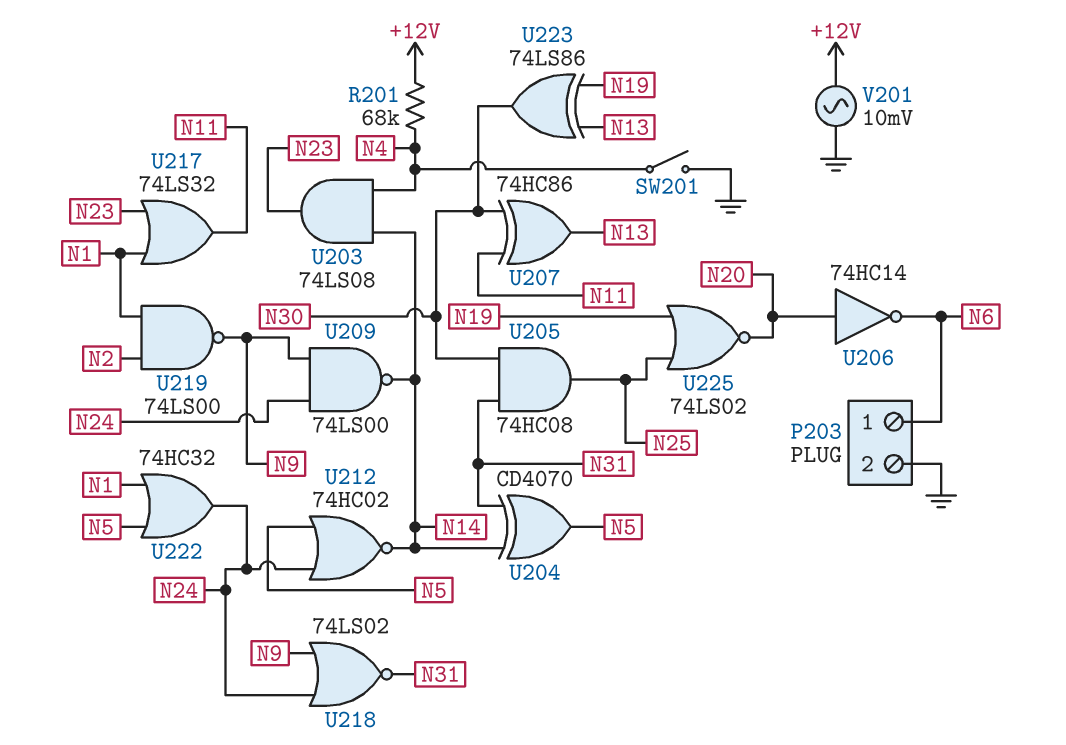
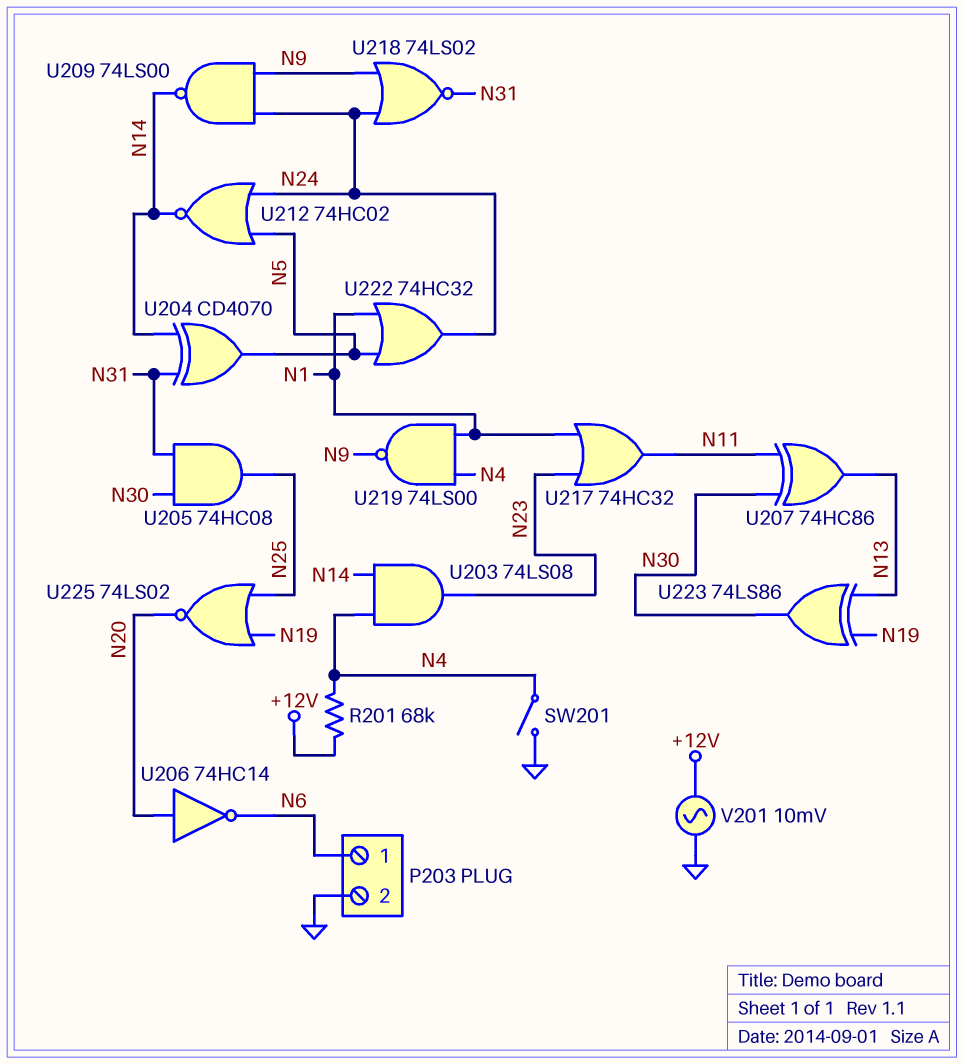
U217: OR 74LS32 (in N1, in N23, out N11) -> OR 74HC32 (in N1, in N23, out N11)
U219: NAND 74LS00 (in N1, in N2, out N9) -> NAND 74LS00 (in N1, in N4, out N9)

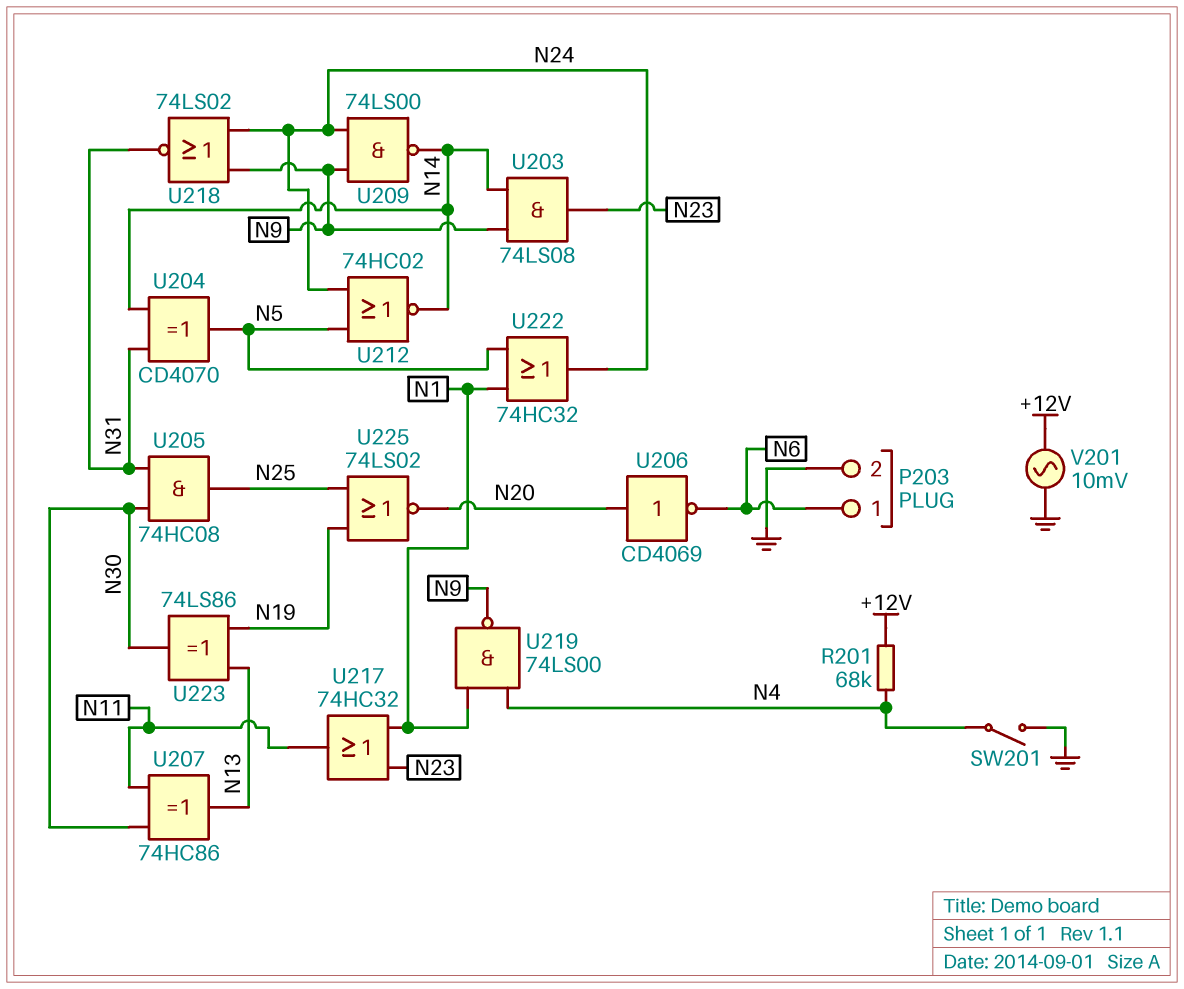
U203: AND 74LS08 (in N4, in N14, out N23) -> AND 74LS08 (in N9, in N14, out N23)
U206: NOT 74HC14 (in N20, out N6) -> NOT CD4069 (in N20, out N6)

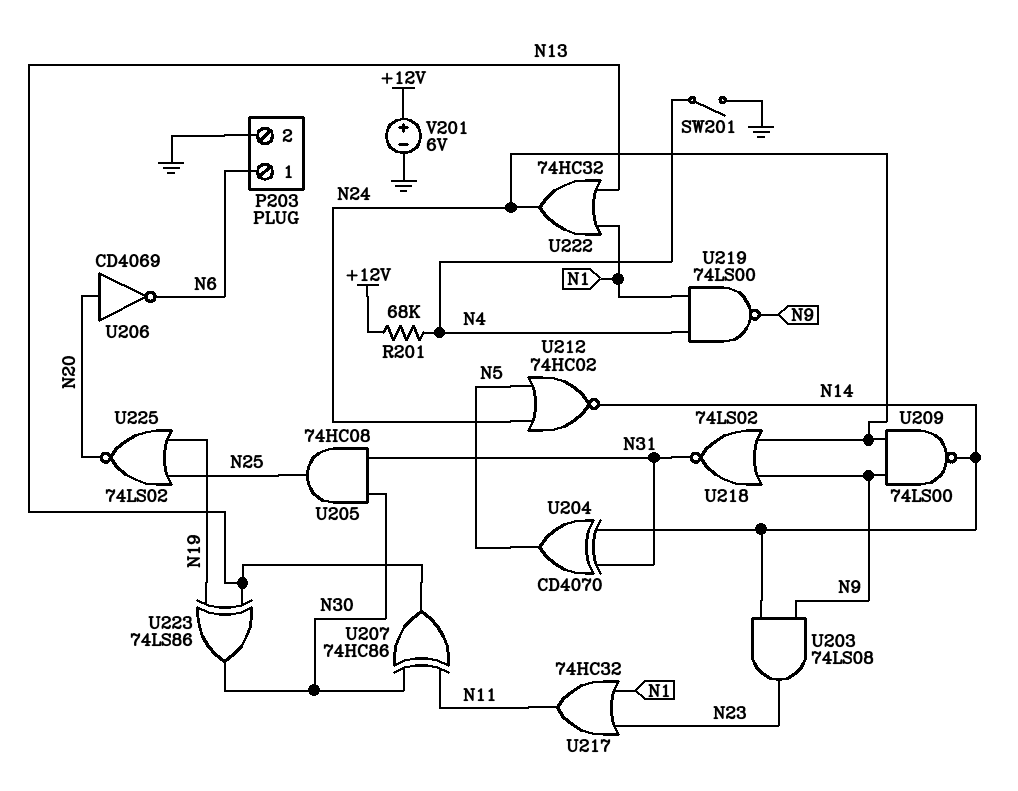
U222: OR 74HC32 (in N1, in N5, out N24) -> OR 74HC32 (in N1, in N13, out N24)
V201: AC 10mV (+12V, GND) -> 6V (plus +12V, minus GND)

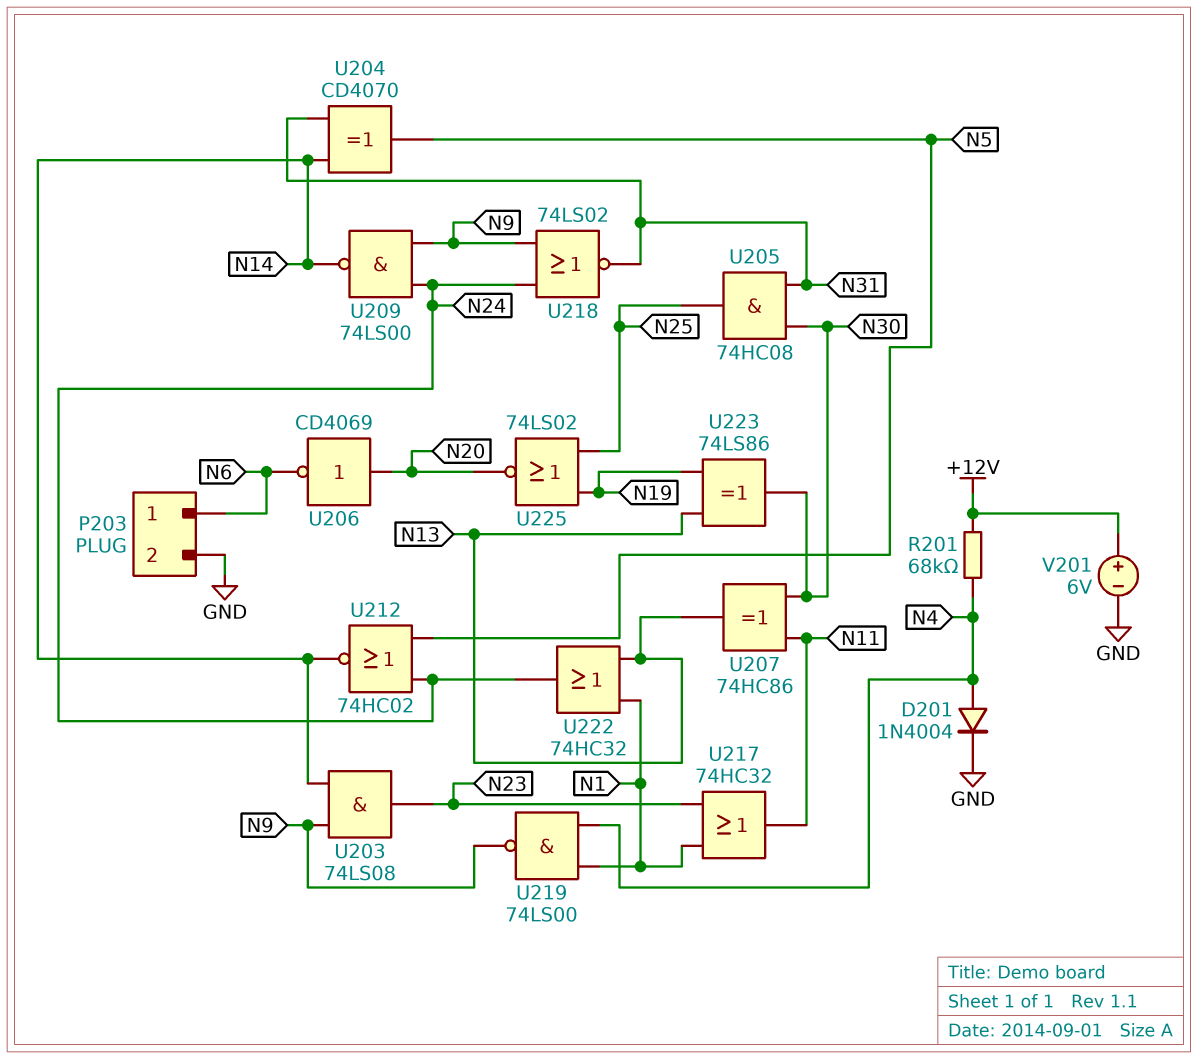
D201: none -> diode 1N4004 (A N4, K GND)
SW201: switch (GND, N4) -> none

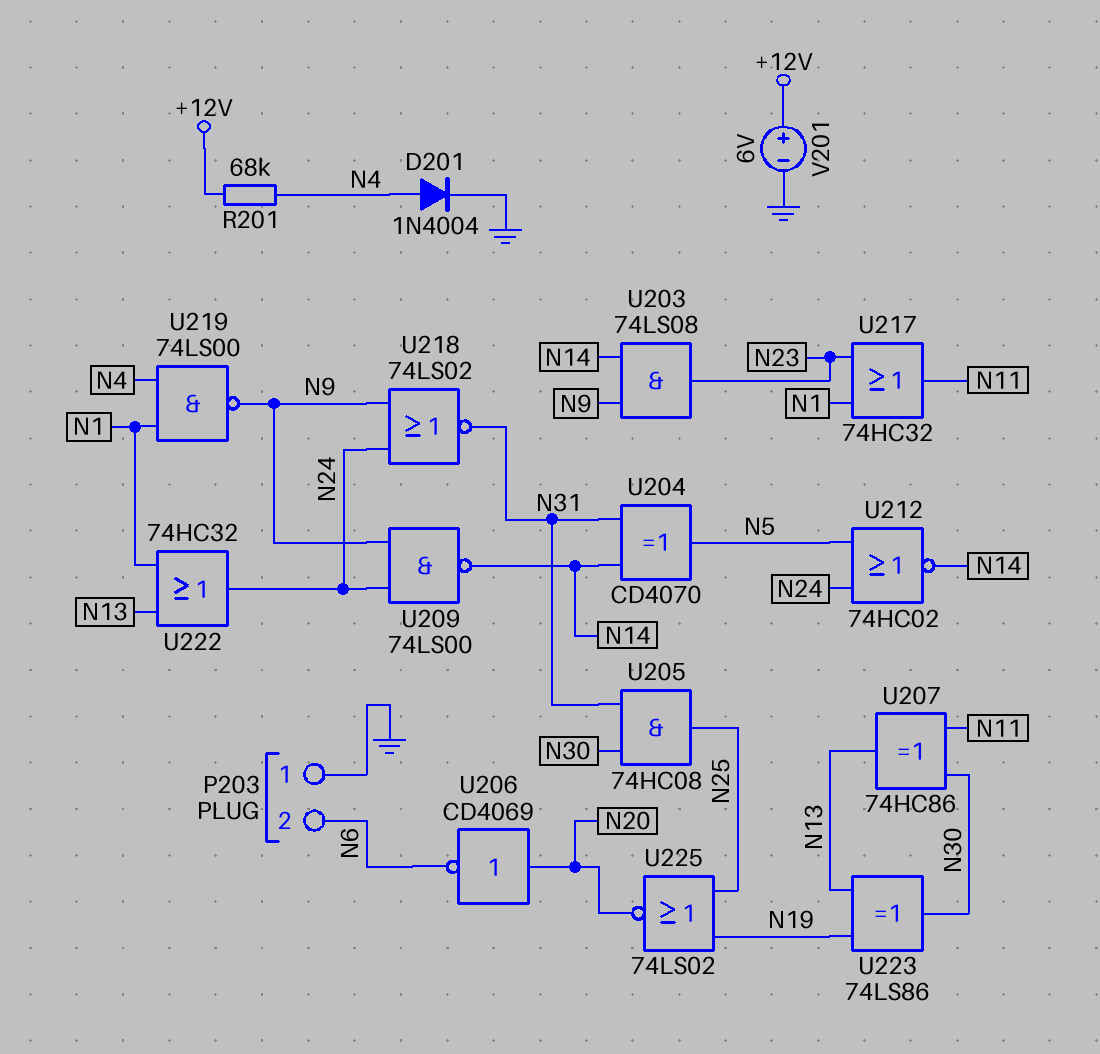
P203 pin 1: N6 -> GND
P203 pin 2: GND -> N6

